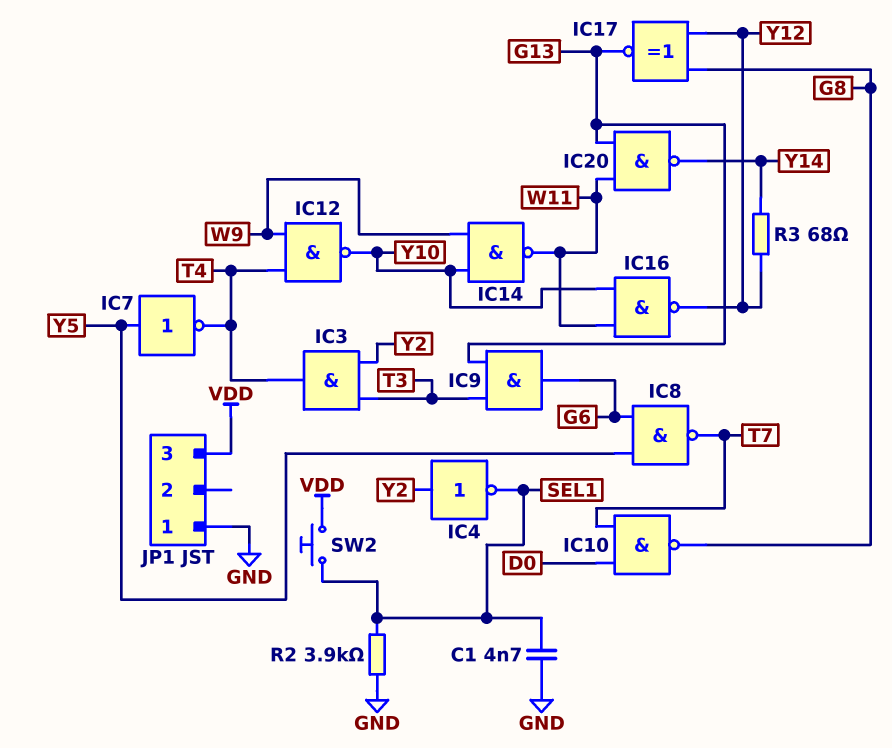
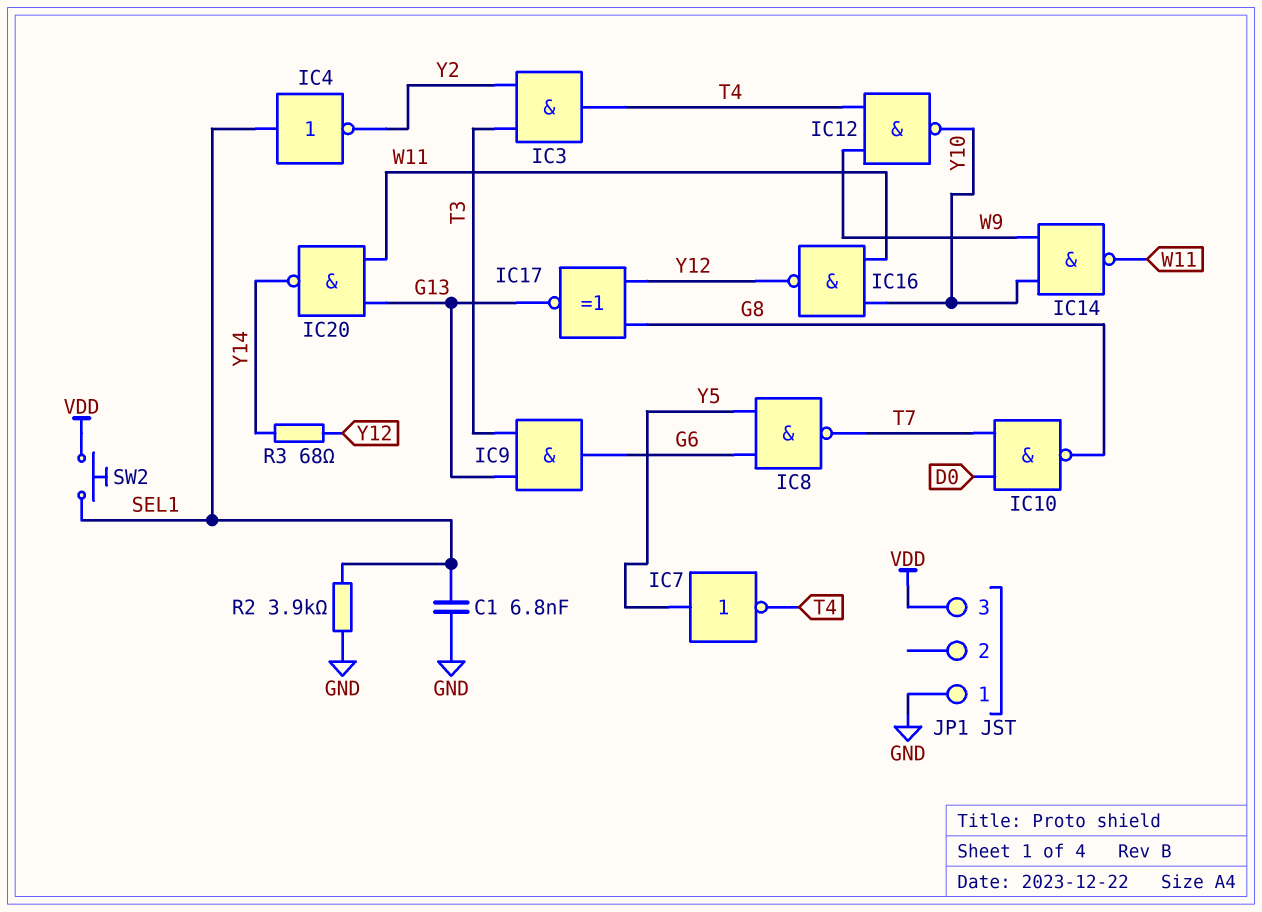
C1: 4.7nF (GND, SEL1) -> 6.8nF (GND, SEL1)
IC4: NOT (in Y2, out SEL1) -> NOT (in SEL1, out Y2)

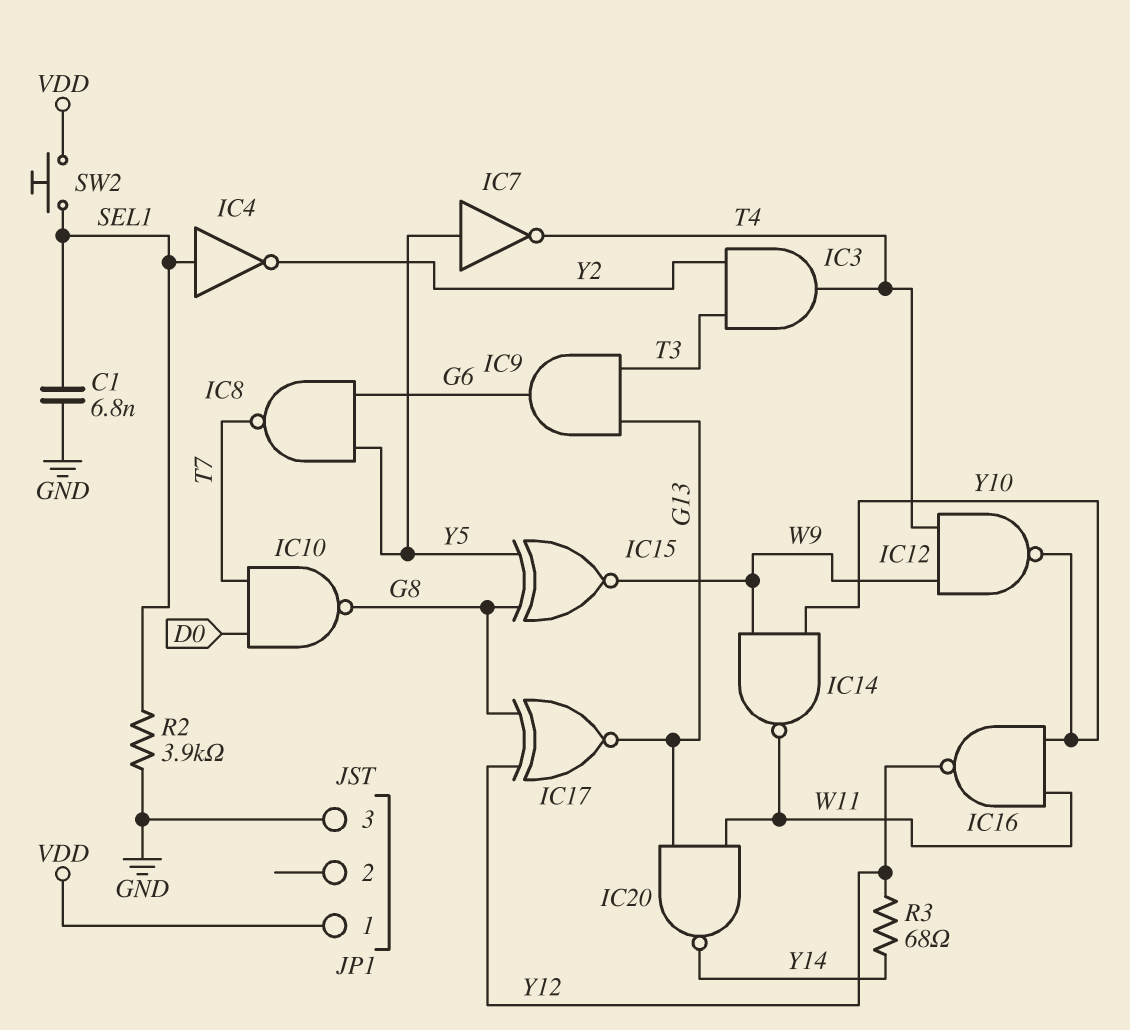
IC15: none -> XNOR (in G8, in Y5, out W9)
JP1 pin 1: GND -> VDD
JP1 pin 3: VDD -> GND

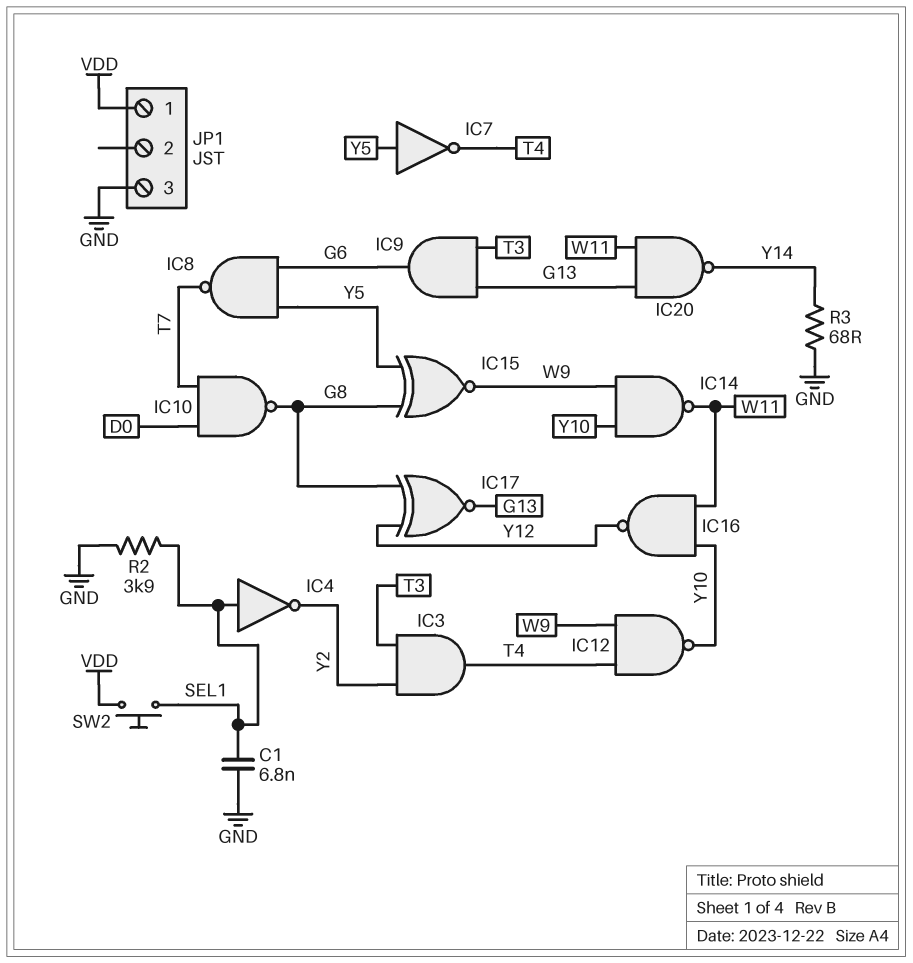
R3: 68 (Y12, Y14) -> 68 (GND, Y14)

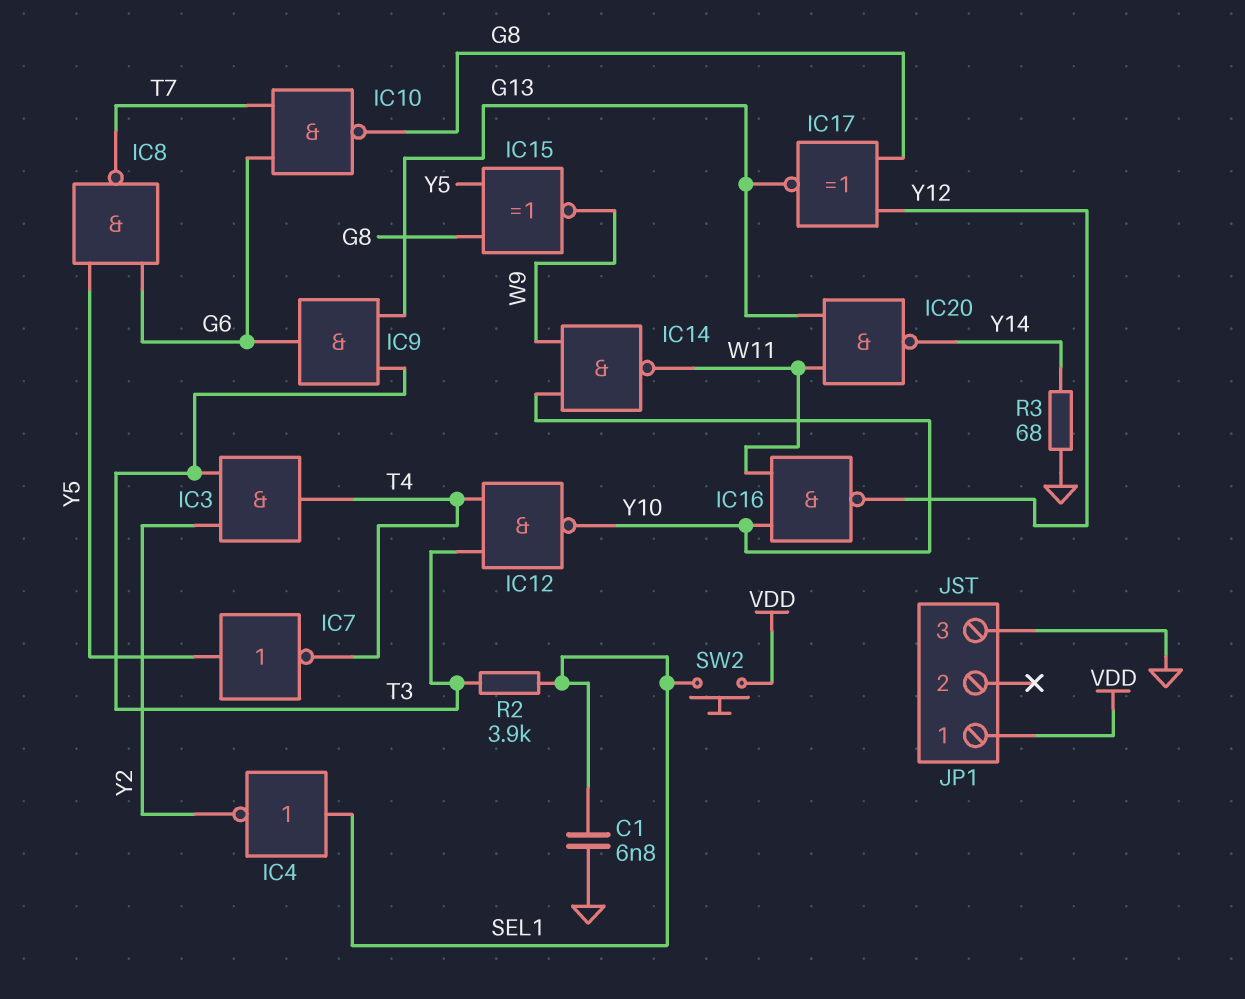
IC10: NAND (in D0, in T7, out G8) -> NAND (in G6, in T7, out G8)
IC12: NAND (in T4, in W9, out Y10) -> NAND (in T3, in T4, out Y10)
R2: 3.9k (GND, SEL1) -> 3.9k (SEL1, T3)

